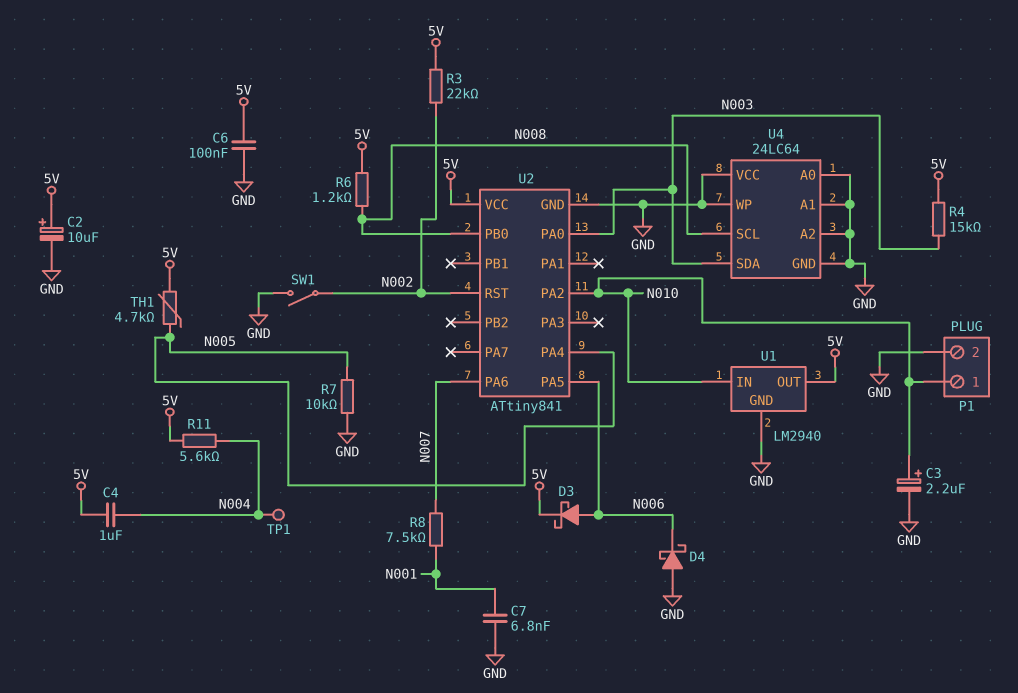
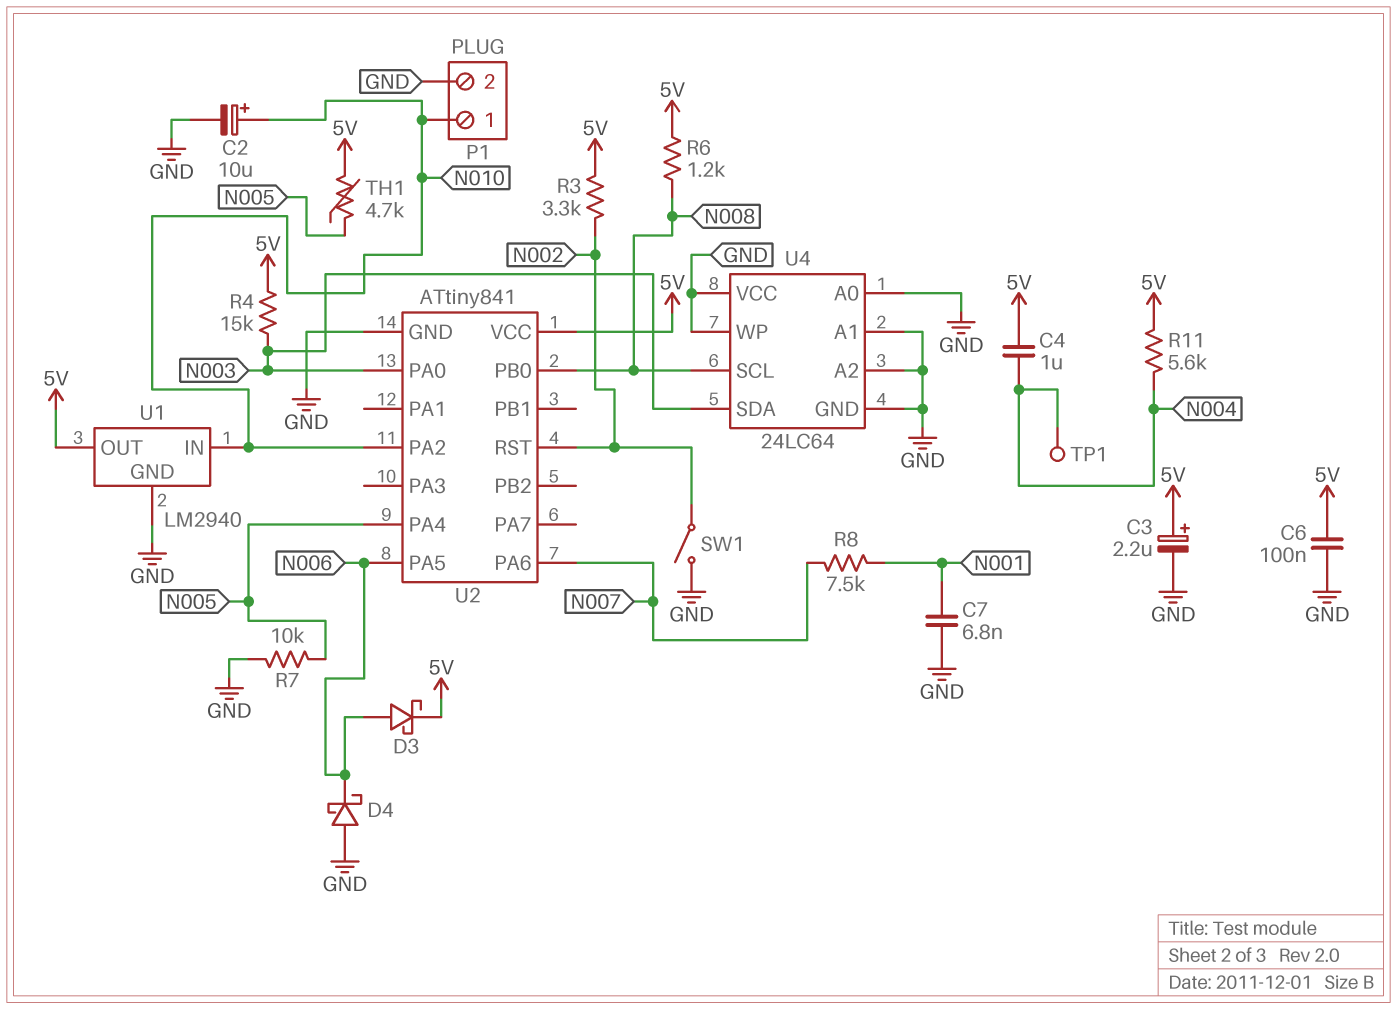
C2: 10uF (plus 5V, minus GND) -> 10uF (plus N010, minus GND)
C3: 2.2uF (plus N010, minus GND) -> 2.2uF (plus 5V, minus GND)
R3: 22k (5V, N002) -> 3.3k (5V, N002)

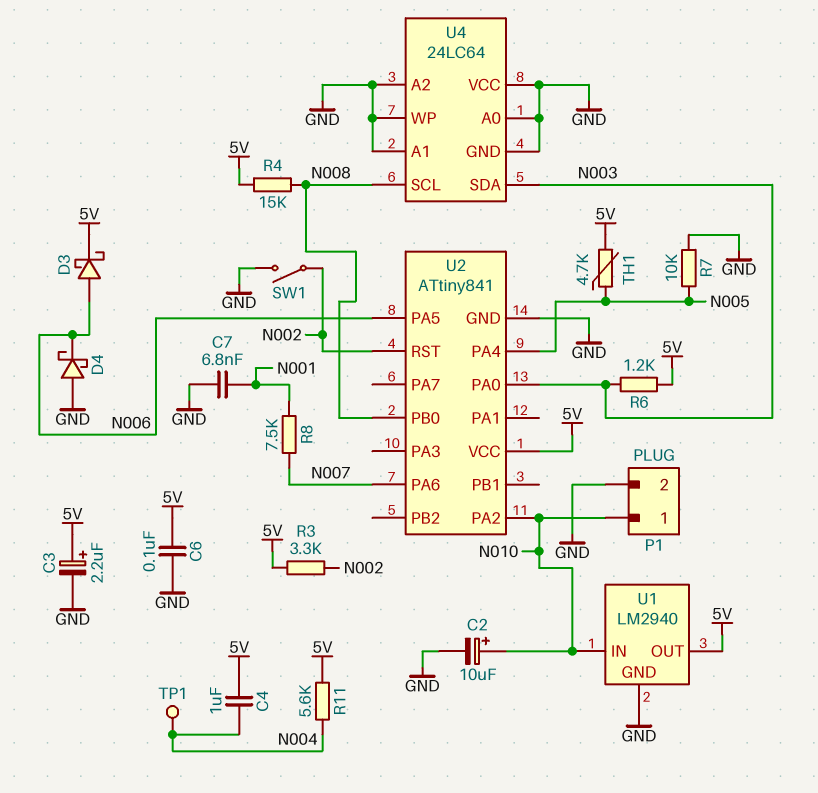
R4: 15k (5V, N003) -> 15k (5V, N008)
R6: 1.2k (5V, N008) -> 1.2k (5V, N003)

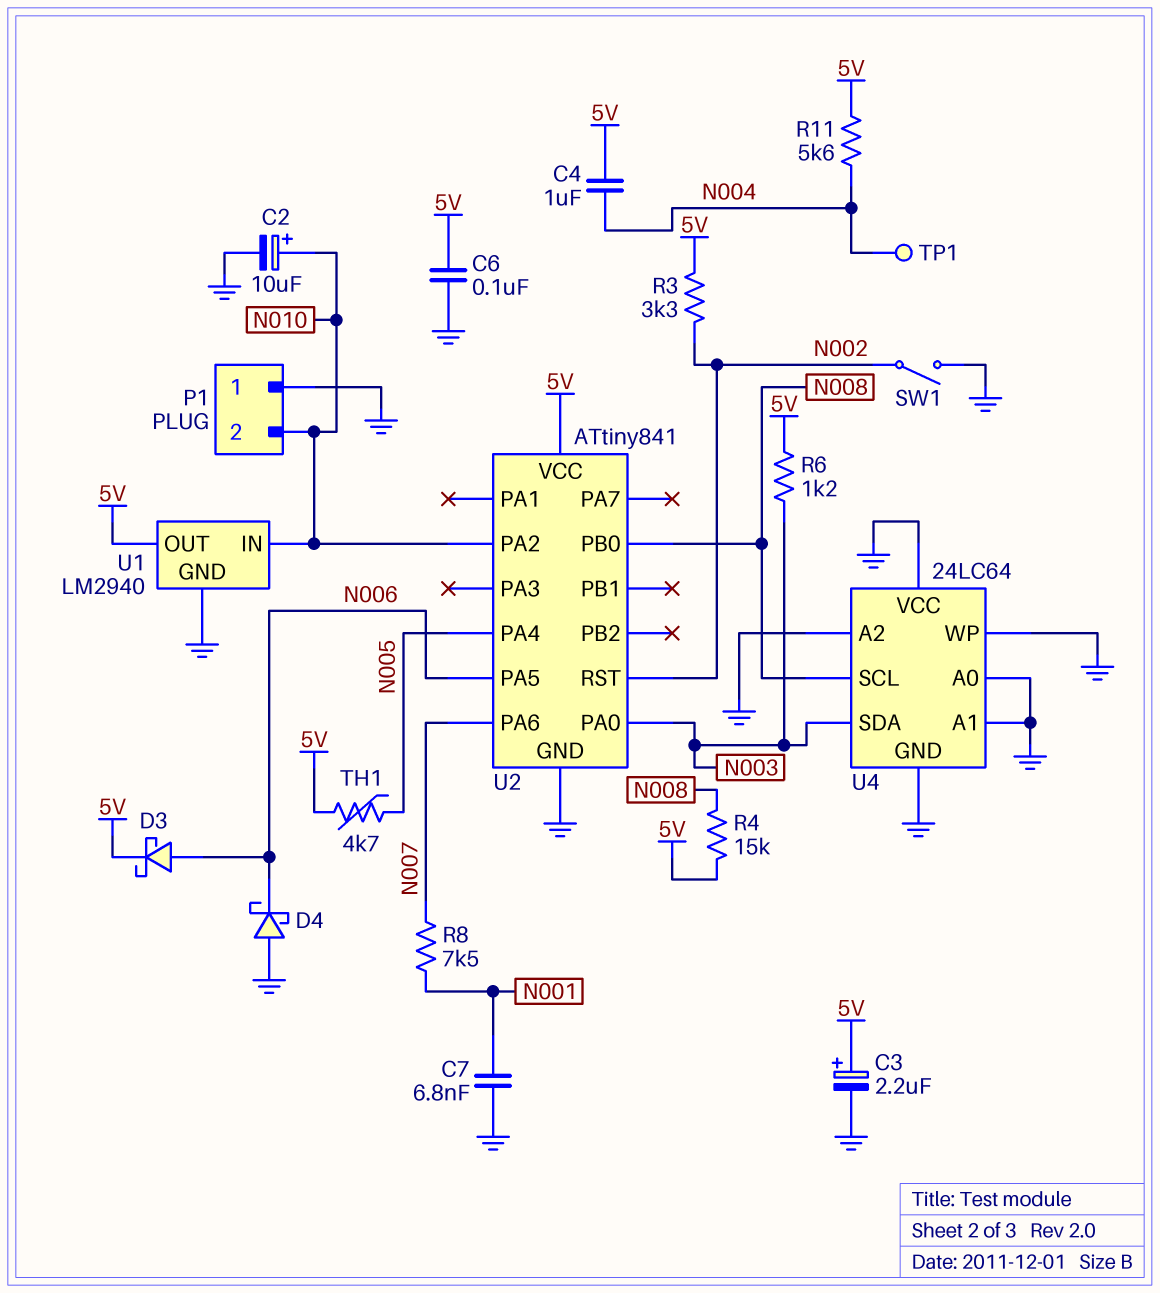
P1 pin 1: N010 -> GND
P1 pin 2: GND -> N010
R7: 10k (GND, N005) -> none

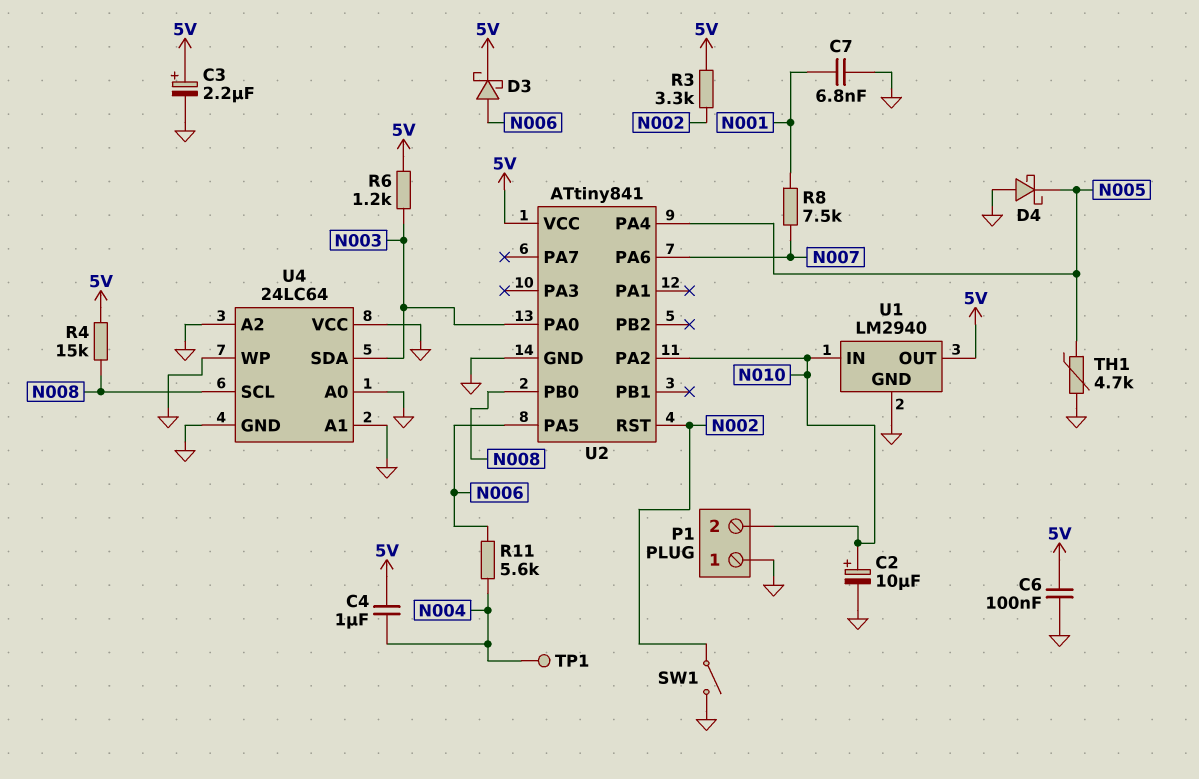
D4: schottky (A GND, K N006) -> schottky (A GND, K N005)
R11: 5.6k (5V, N004) -> 5.6k (N004, N006)
TH1: 4.7k (5V, N005) -> 4.7k (GND, N005)

